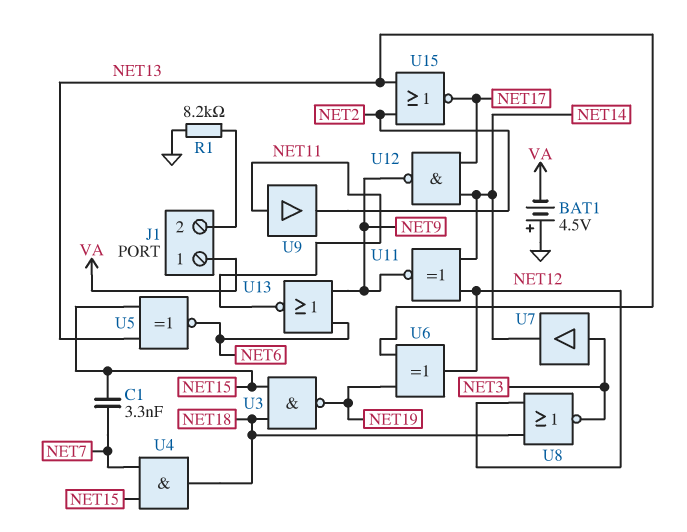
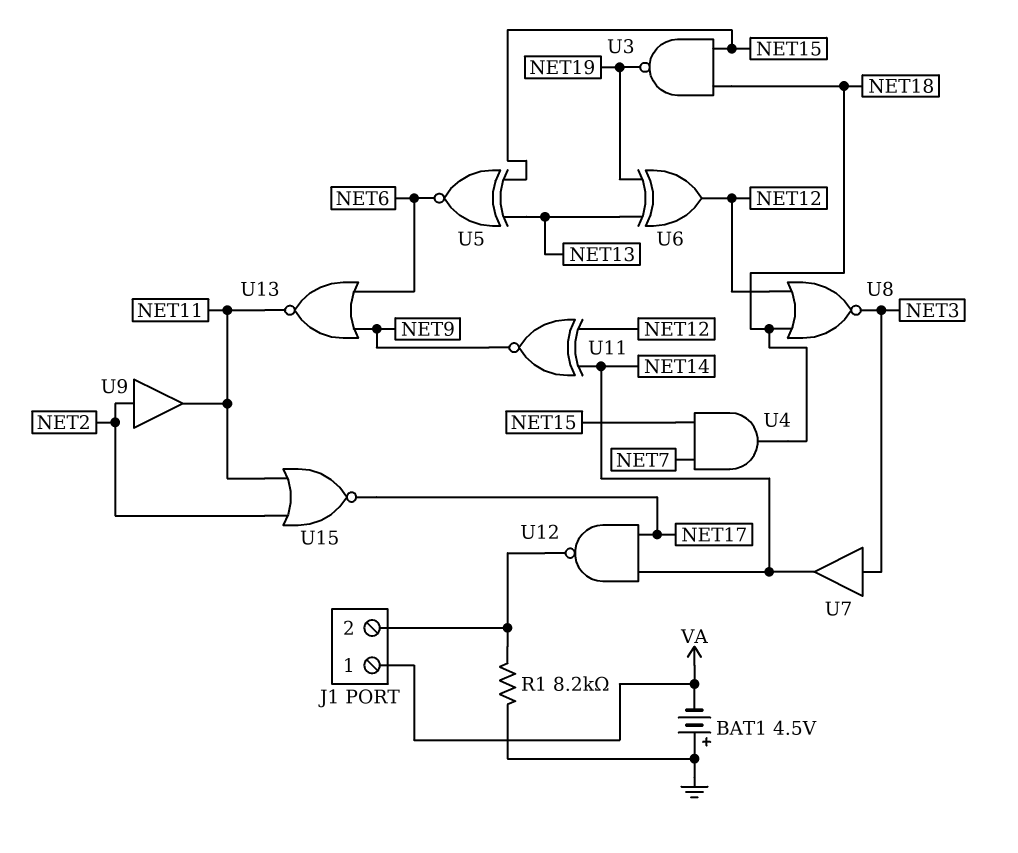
C1: 3.3nF (NET7, NET15) -> none
U9: buffer (in NET11, out NET2) -> buffer (in NET2, out NET11)
U12: NAND (in NET14, in NET17, out NET9) -> NAND (in NET14, in NET17, out J1/2)
U15: NOR (in NET2, in NET13, out NET17) -> NOR (in NET2, in NET11, out NET17)

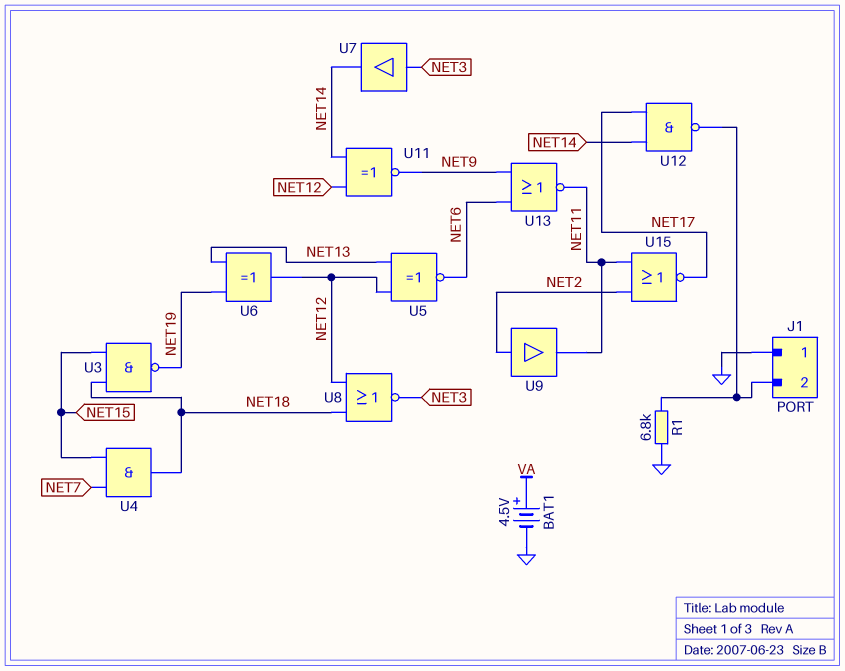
BAT1: 4.5V (plus GND, minus VA) -> 4.5V (plus VA, minus GND)
J1 pin 1: VA -> GND
R1: 8.2k (GND, J1/2) -> 6.8k (GND, J1/2)
U5: XNOR (in NET13, in NET15, out NET6) -> XNOR (in NET12, in NET13, out NET6)

